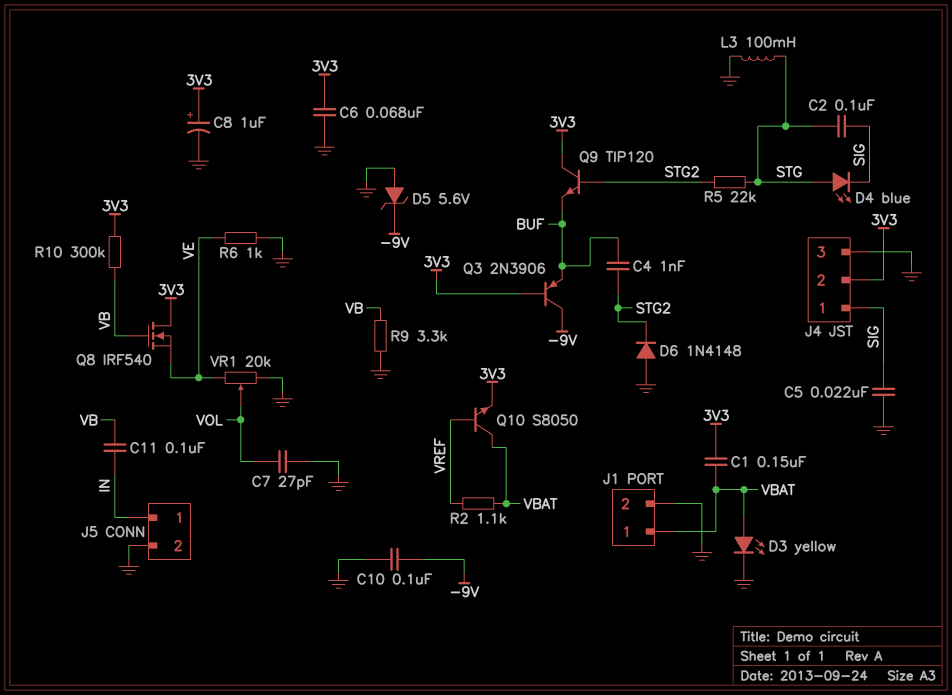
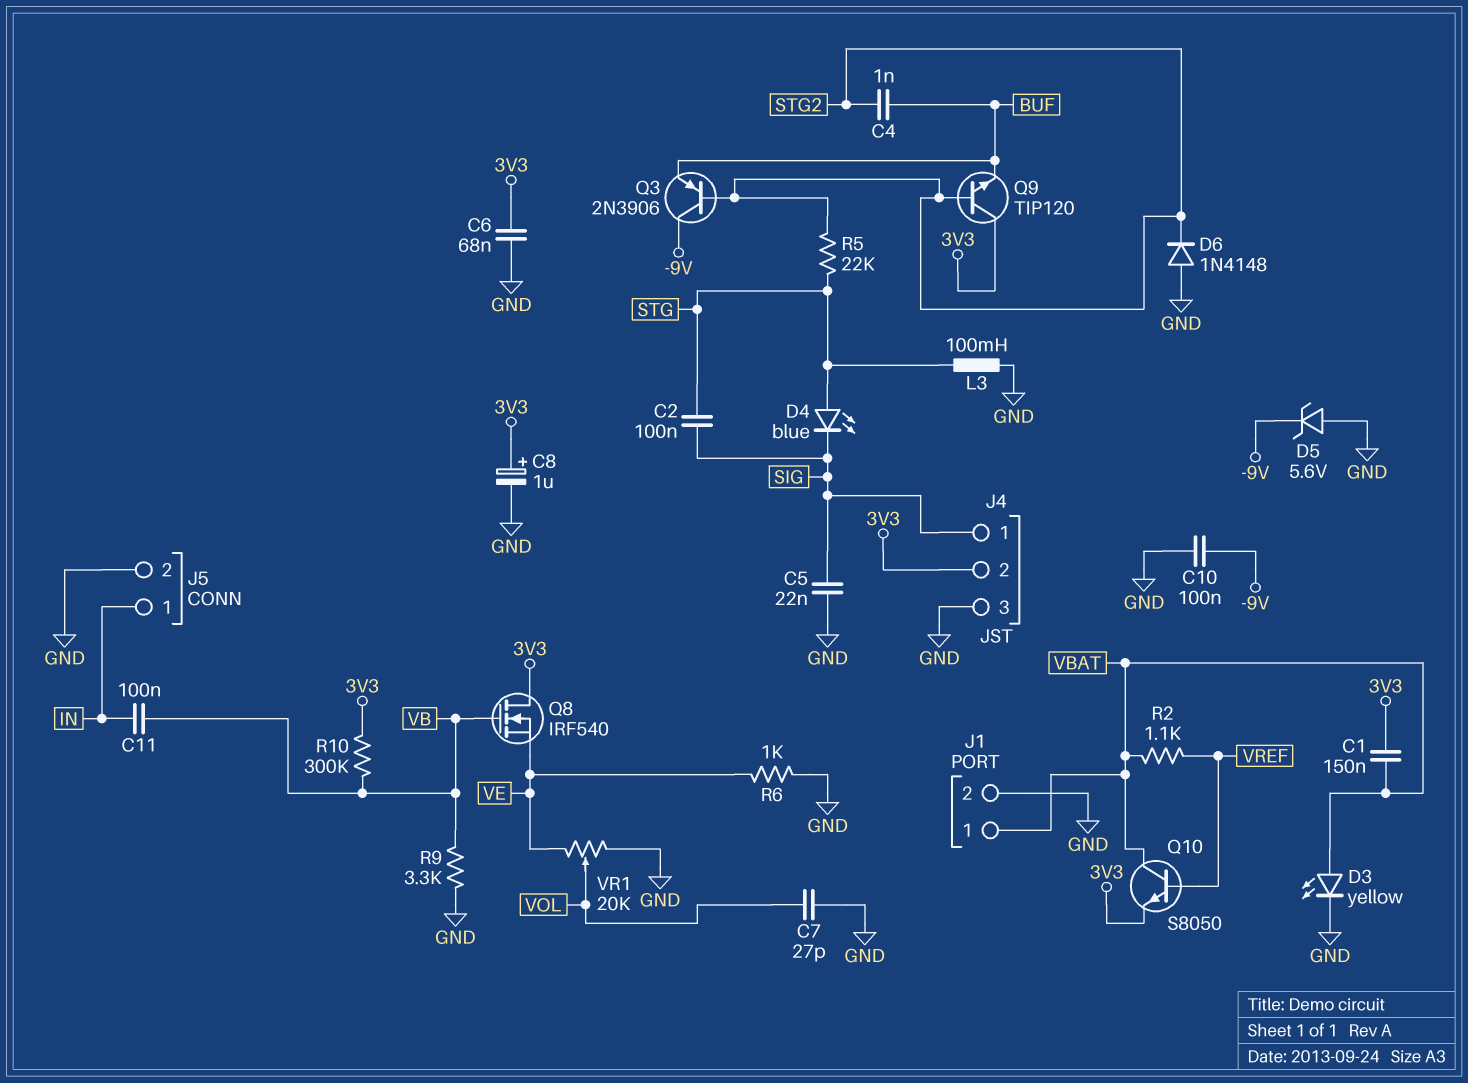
Q3: PNP 2N3906 (B 3V3, C -9V, E BUF) -> PNP 2N3906 (B STG2, C -9V, E BUF)

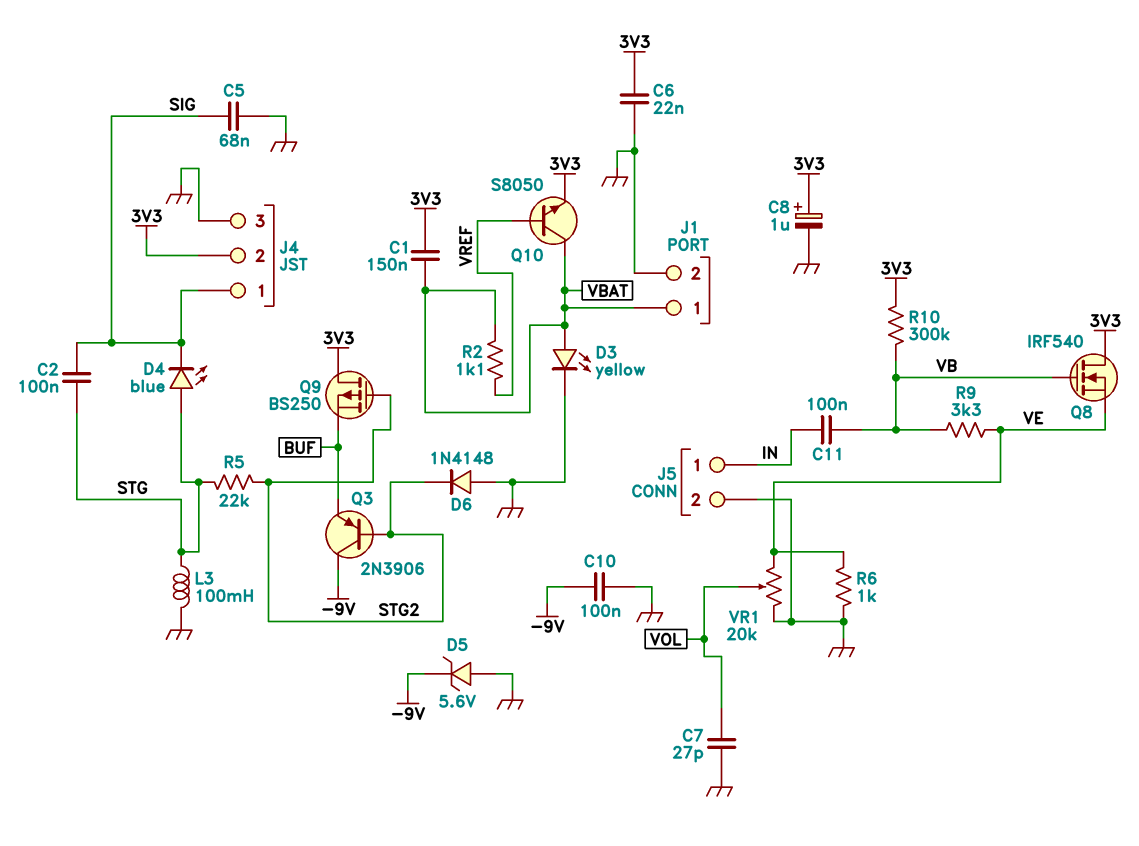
C4: 1nF (BUF, STG2) -> none
C5: 22nF (GND, SIG) -> 68nF (GND, SIG)
C6: 68nF (3V3, GND) -> 22nF (3V3, GND)
Q9: NPN TIP120 (B STG2, C 3V3, E BUF) -> PMOS BS250 (G STG2, D 3V3, S BUF)
R9: 3.3k (GND, VB) -> 3.3k (VB, VE)

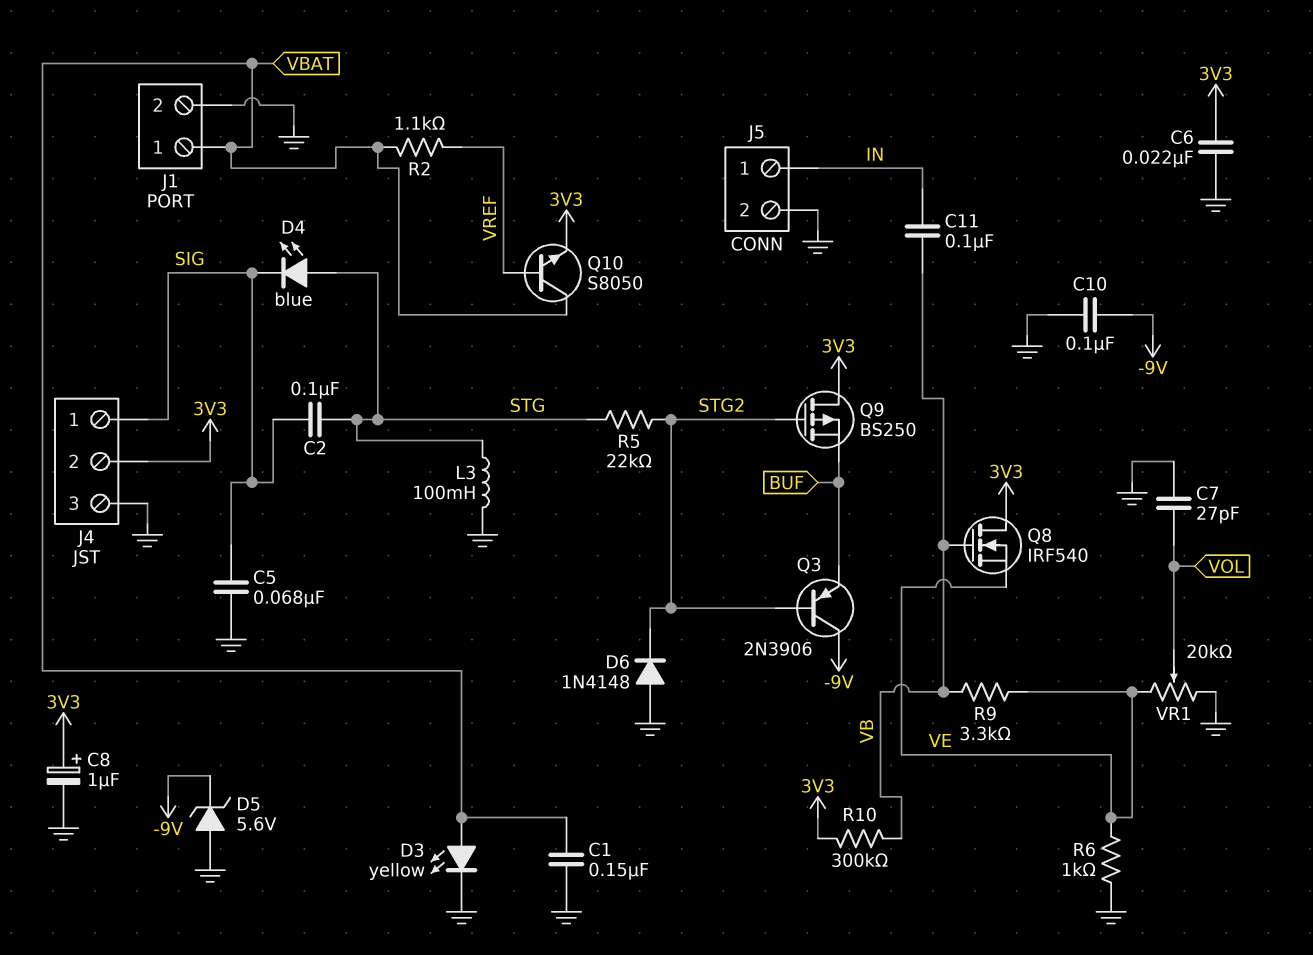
C1: 150nF (3V3, VBAT) -> 150nF (GND, VBAT)

